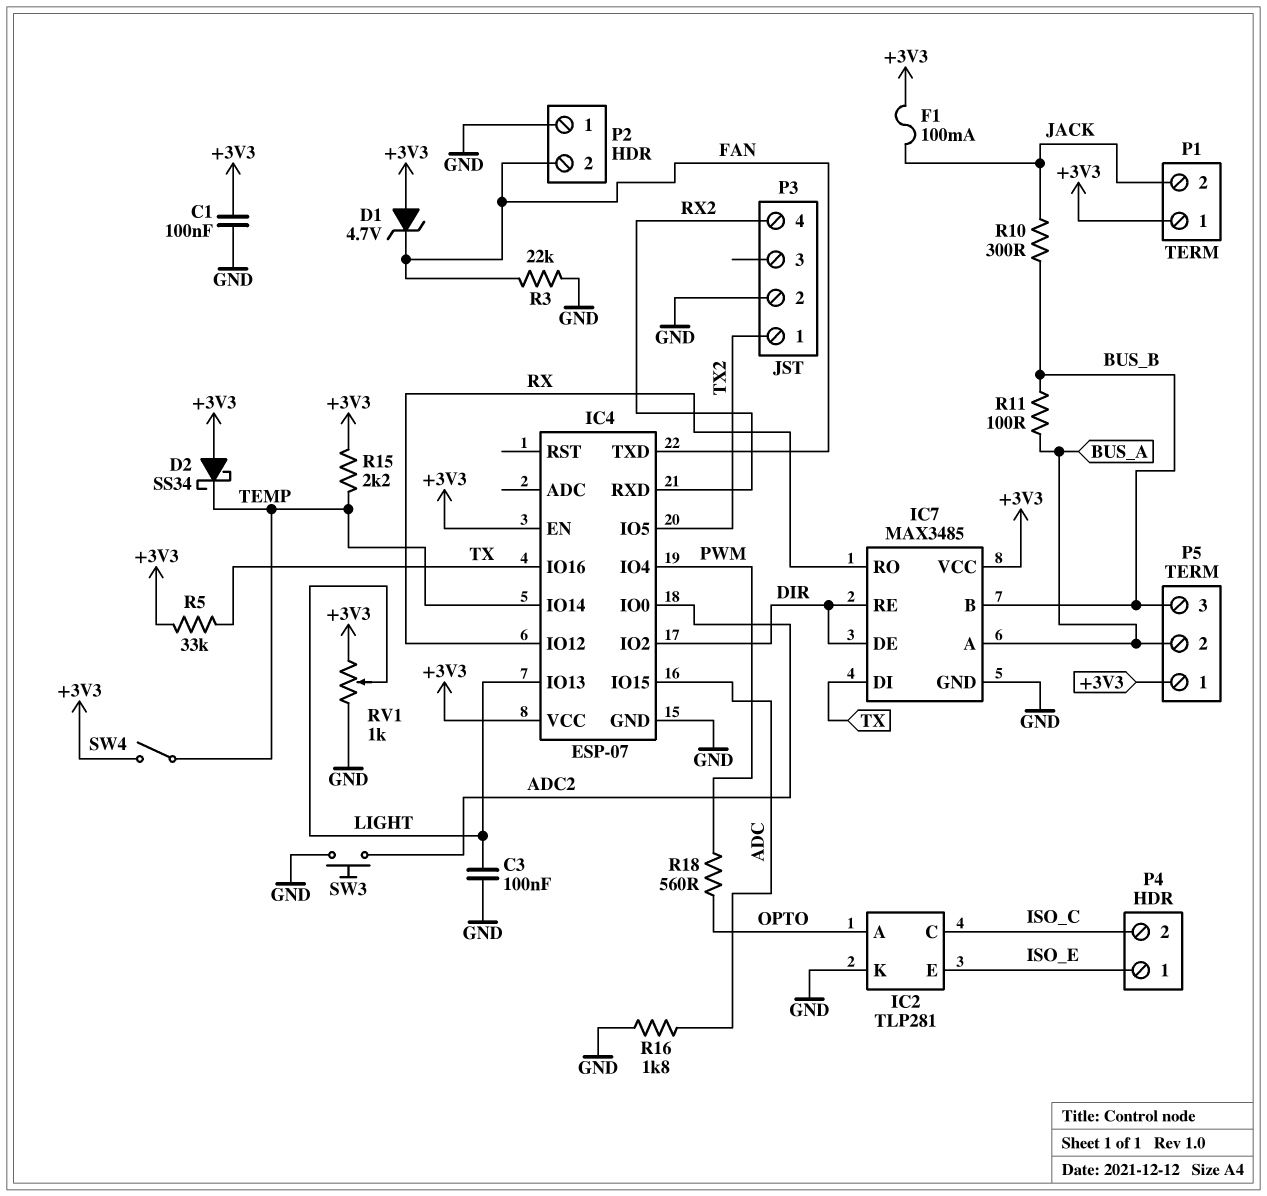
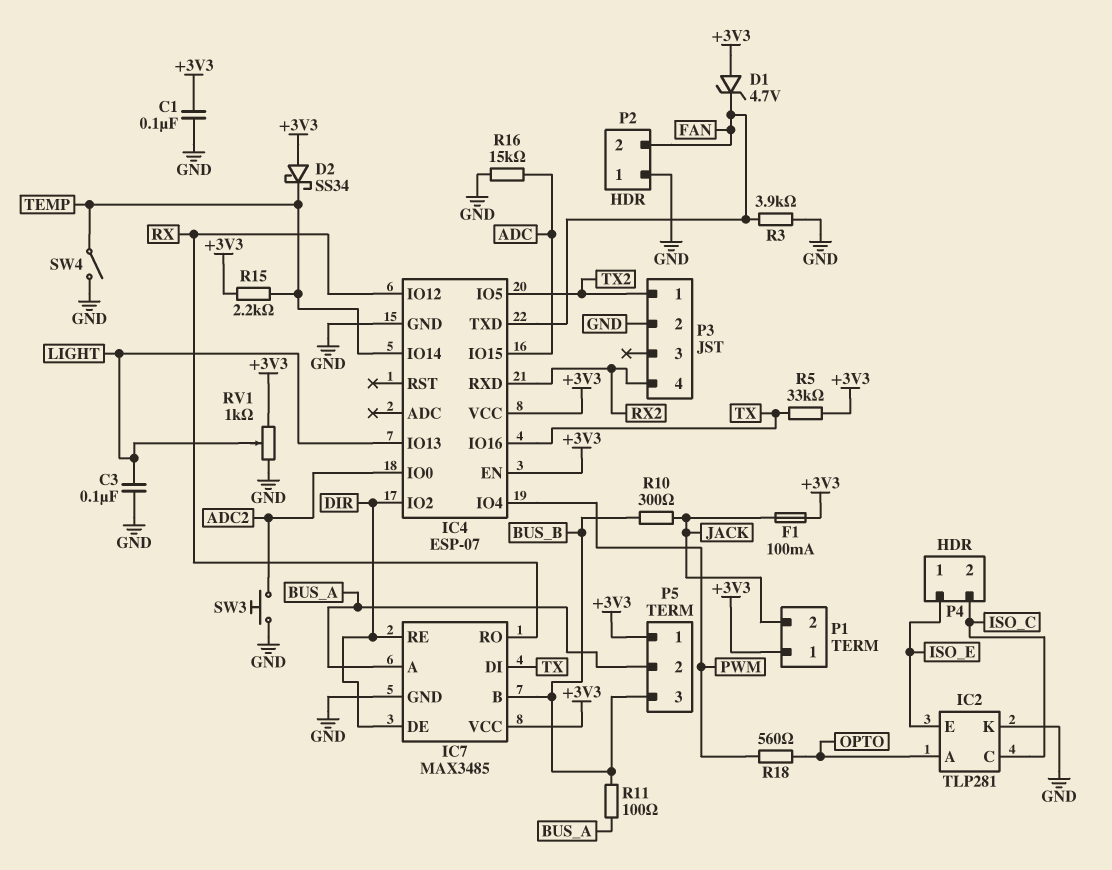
R3: 22k (FAN, GND) -> 3.9k (FAN, GND)
R16: 1.8k (ADC, GND) -> 15k (ADC, GND)
SW4: switch (+3V3, TEMP) -> switch (GND, TEMP)

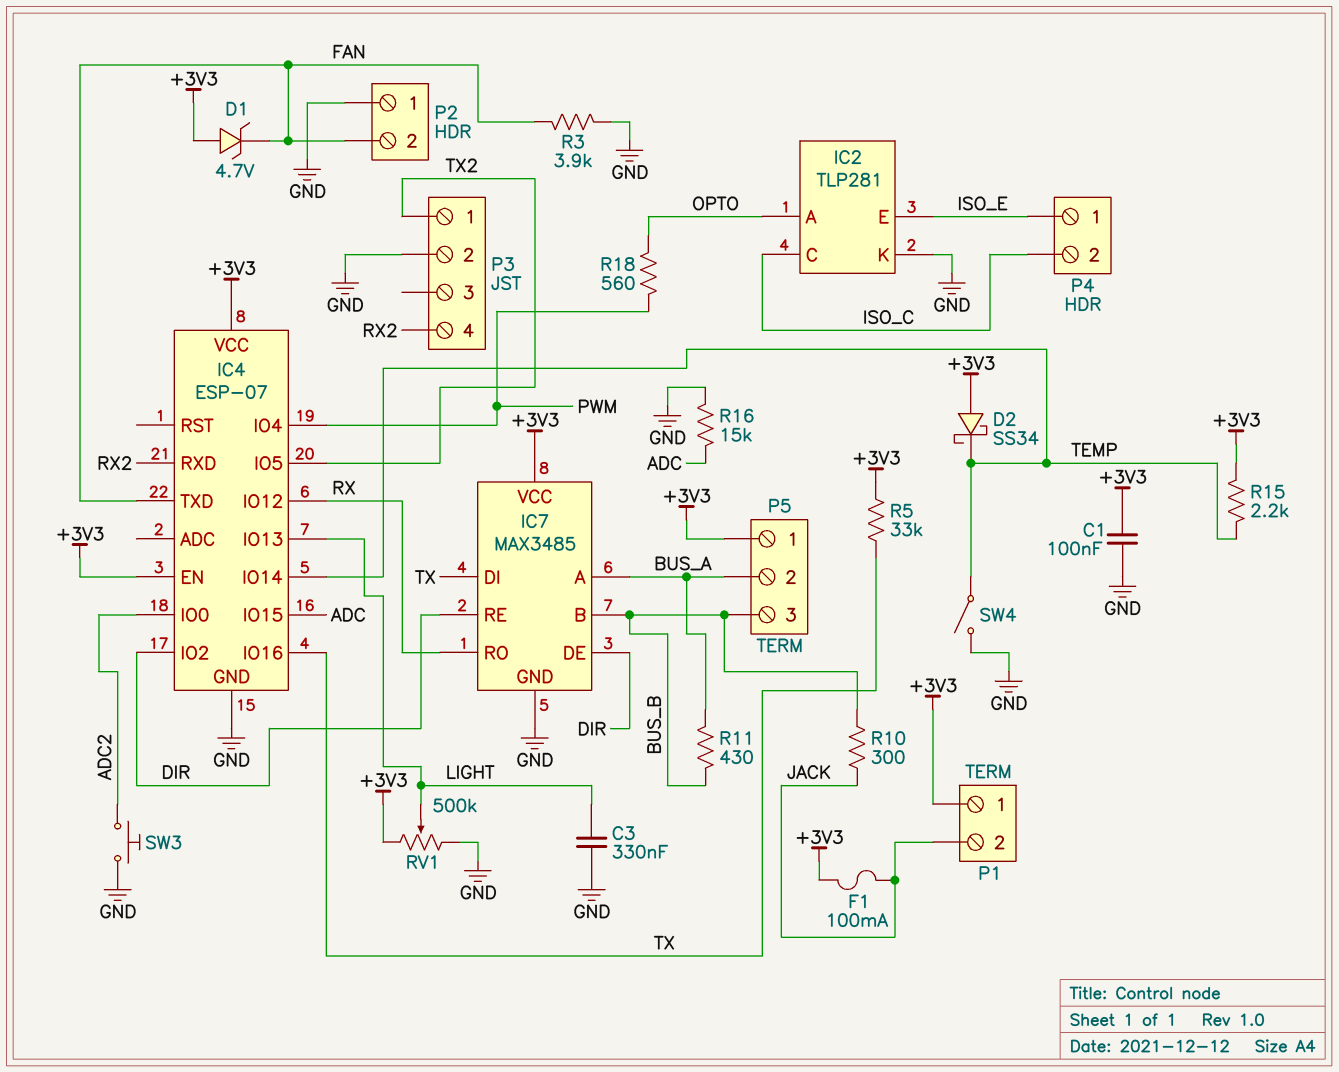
C3: 100nF (GND, LIGHT) -> 330nF (GND, LIGHT)
R11: 100 (BUS_A, BUS_B) -> 430 (BUS_A, BUS_B)
RV1: 1k (+3V3, GND, wiper LIGHT) -> 500k (+3V3, GND, wiper LIGHT)

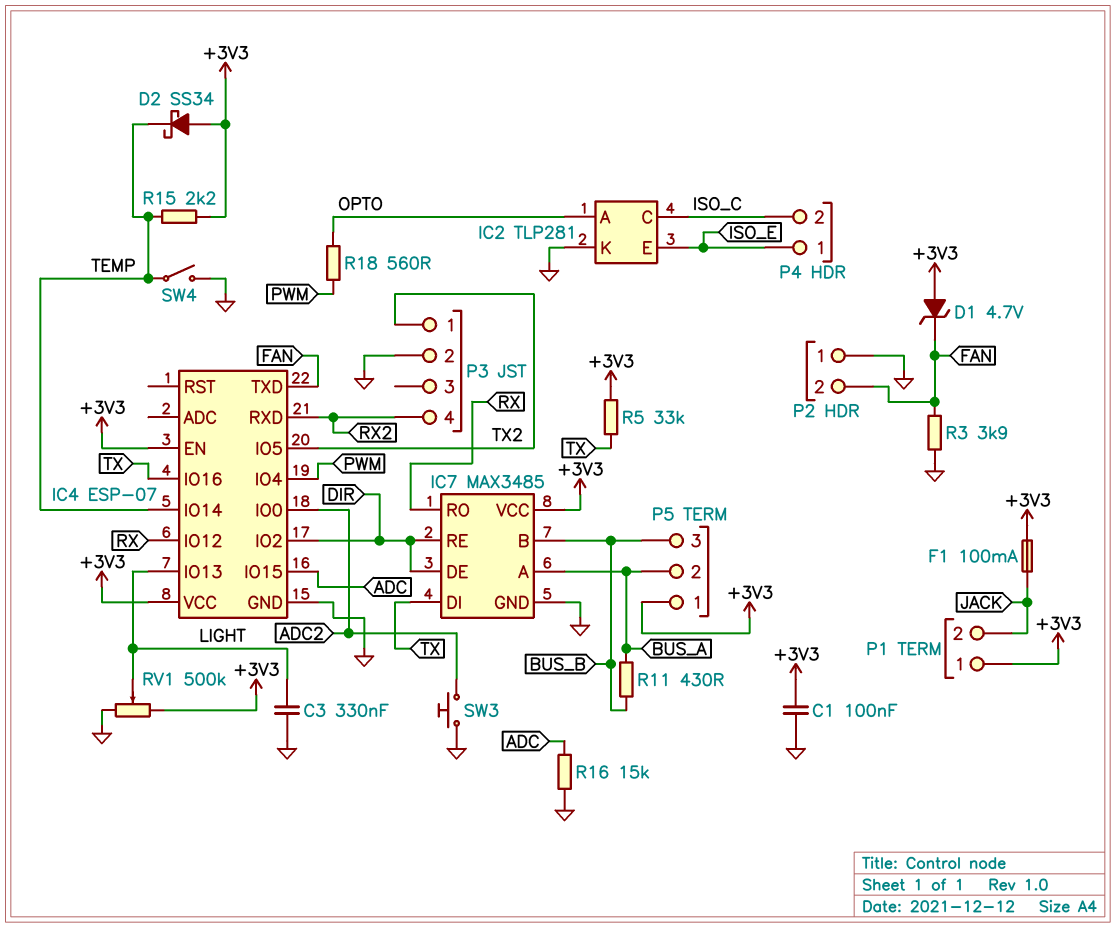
R10: 300 (BUS_B, JACK) -> none

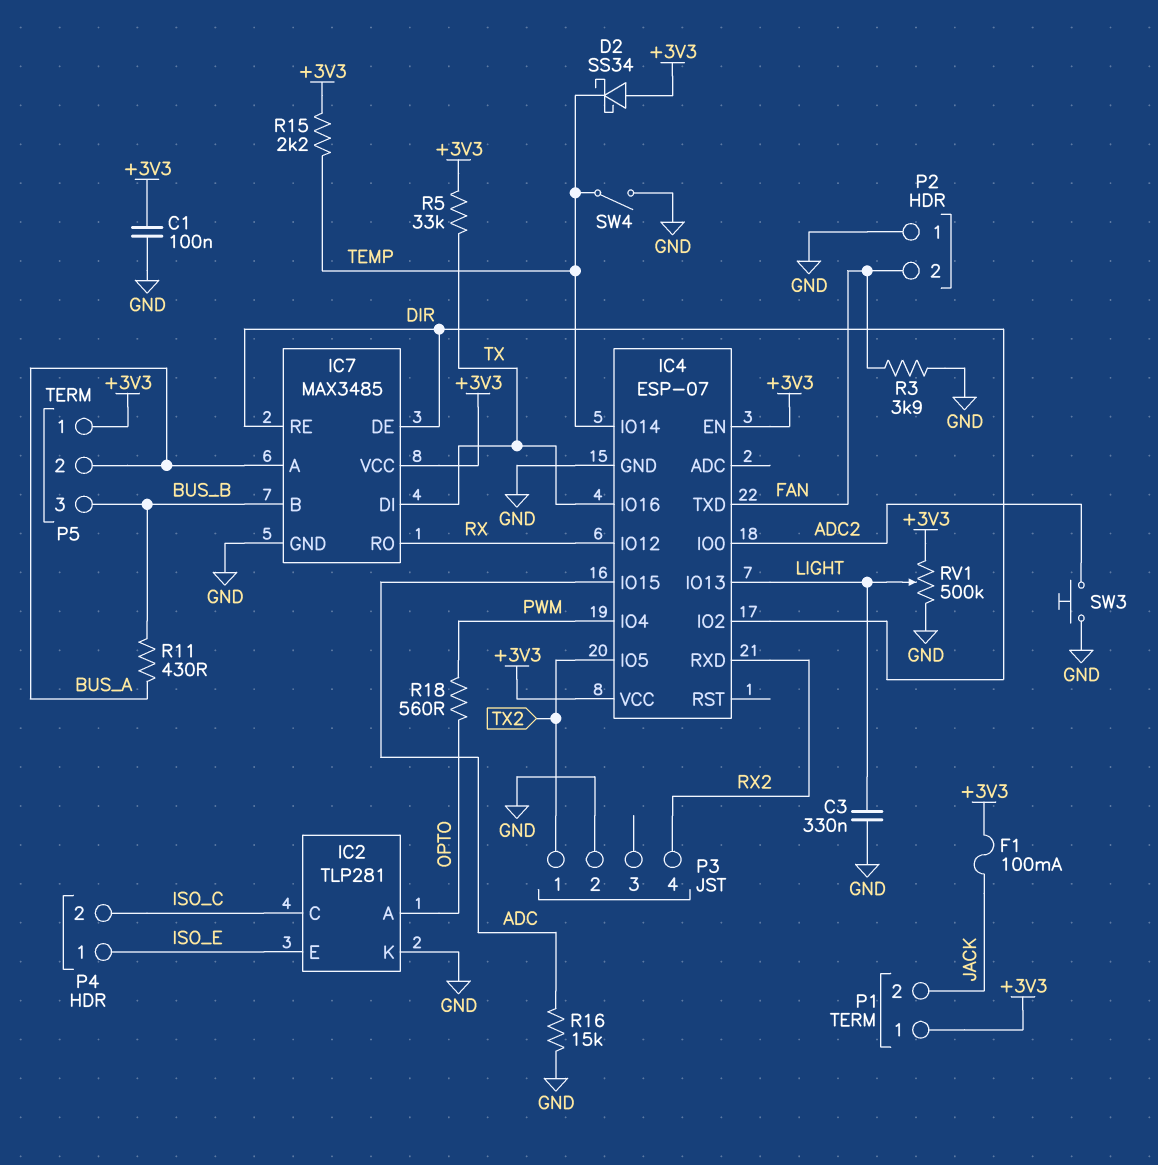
D1: zener 4.7V (A +3V3, K FAN) -> none

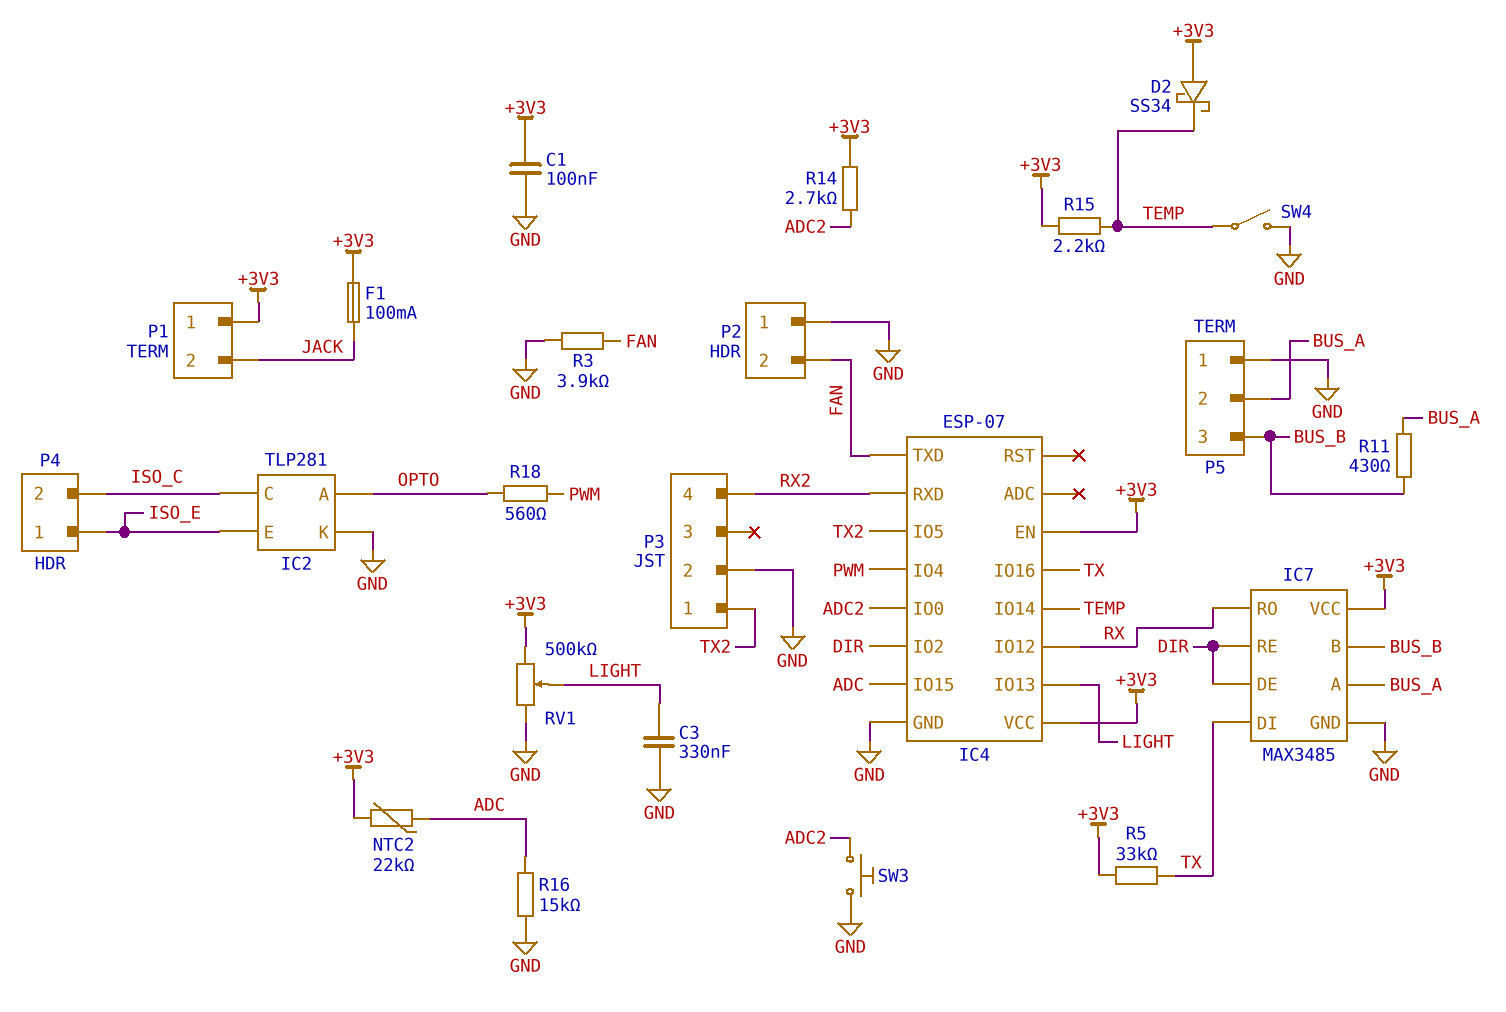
NTC2: none -> 22k (+3V3, ADC)
P5 pin 1: +3V3 -> GND
R14: none -> 2.7k (+3V3, ADC2)

